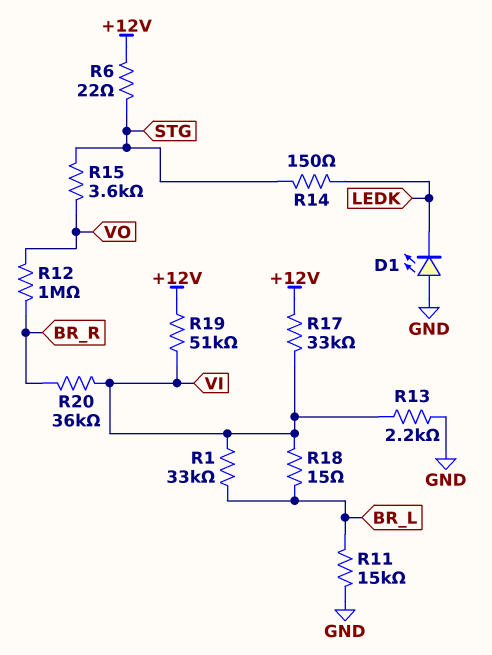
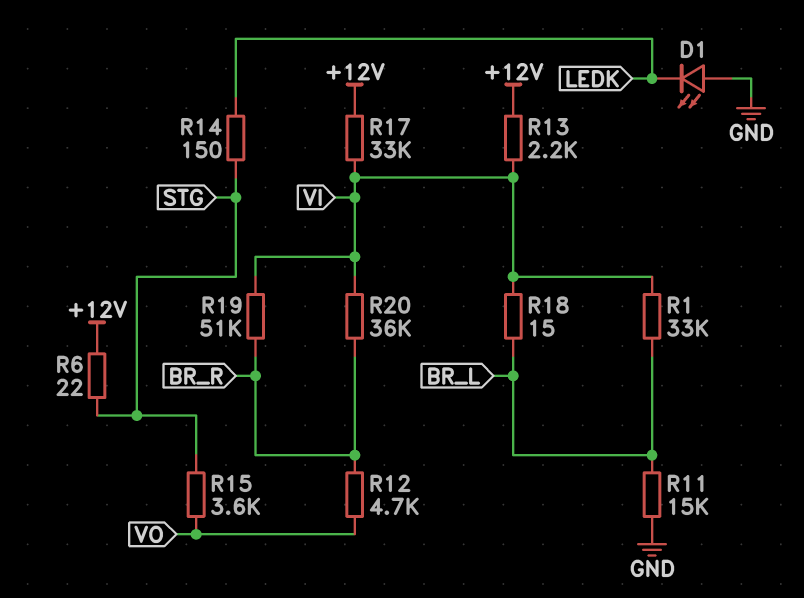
R12: 1M (BR_R, VO) -> 4.7k (BR_R, VO)
R13: 2.2k (GND, VI) -> 2.2k (+12V, VI)
R19: 51k (+12V, VI) -> 51k (BR_R, VI)

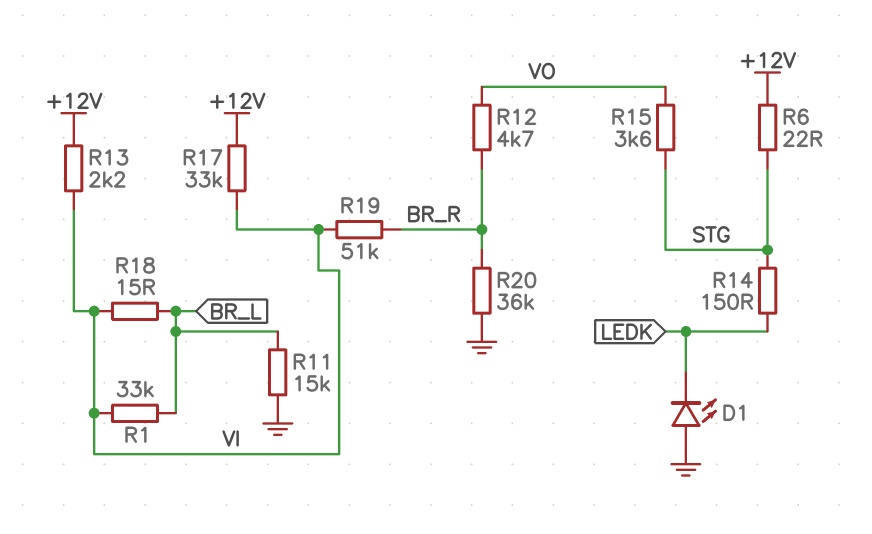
R20: 36k (BR_R, VI) -> 36k (BR_R, GND)

